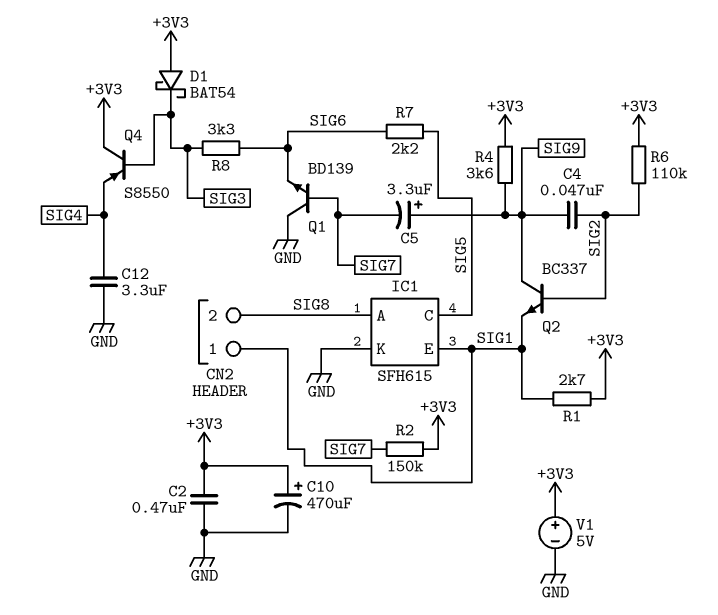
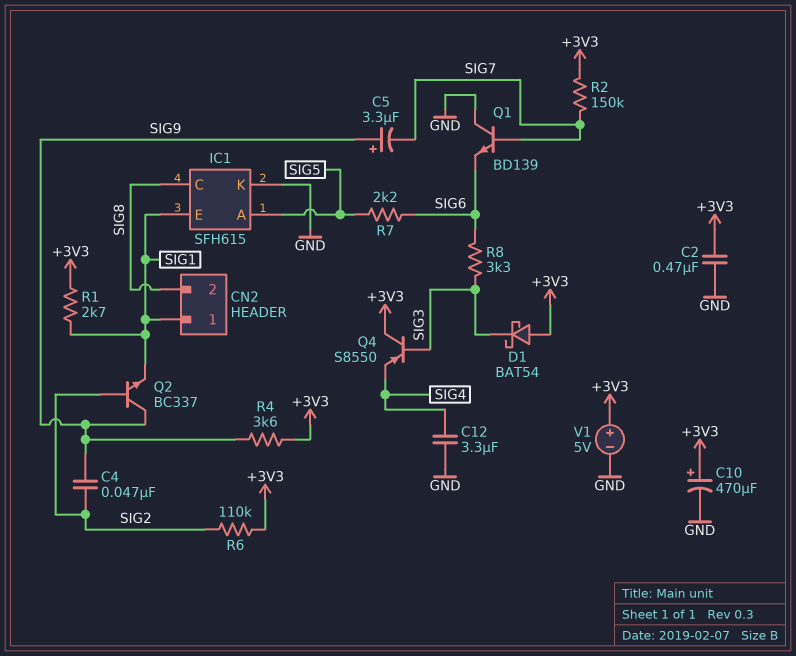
IC1 pin A: SIG8 -> SIG5
IC1 pin C: SIG5 -> SIG8

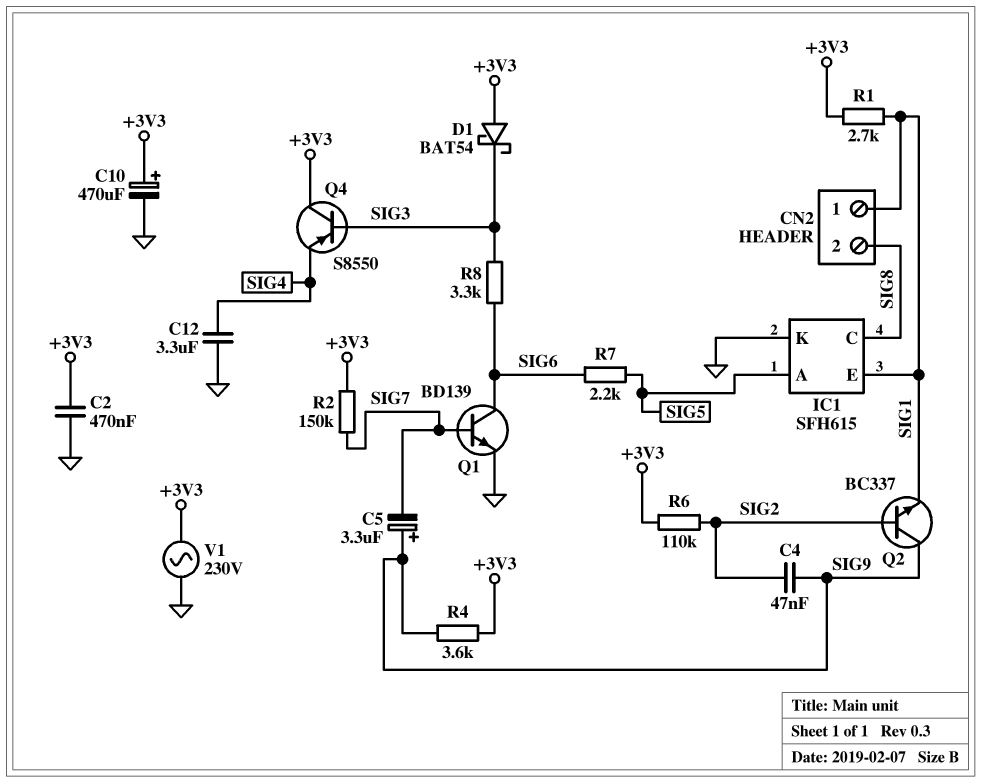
Q1: NPN BD139 (B SIG7, C GND, E SIG6) -> NPN BD139 (B SIG7, C SIG6, E GND)
V1: 5V (plus +3V3, minus GND) -> AC 230V (+3V3, GND)

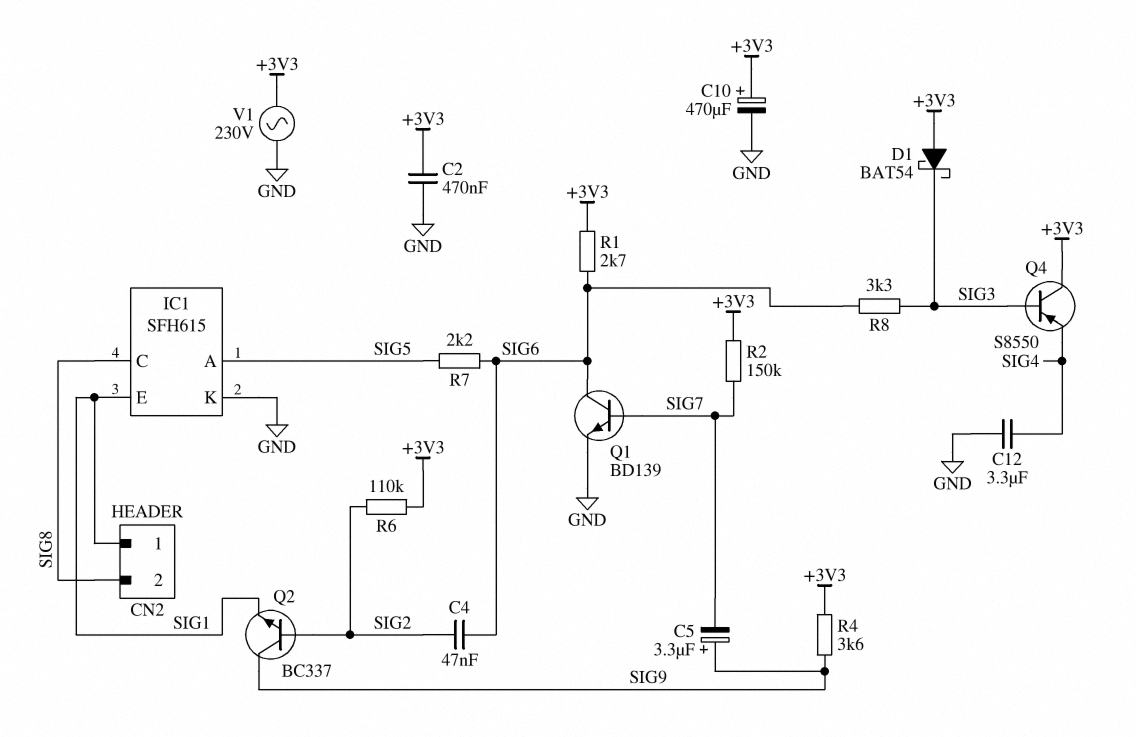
C4: 47nF (SIG2, SIG9) -> 47nF (SIG2, SIG6)
R1: 2.7k (+3V3, SIG1) -> 2.7k (+3V3, SIG6)

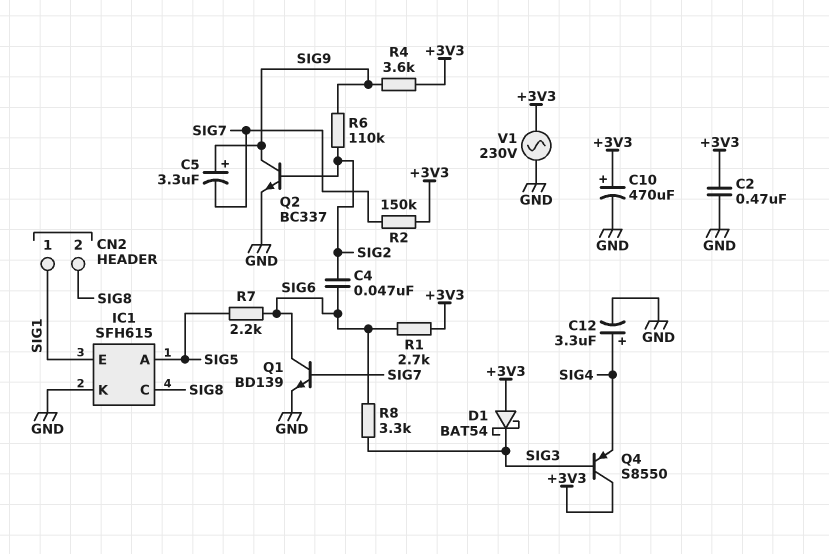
C12: 3.3uF (GND, SIG4) -> 3.3uF (plus SIG4, minus GND)
Q2: NPN BC337 (B SIG2, C SIG9, E SIG1) -> NPN BC337 (B SIG2, C SIG9, E GND)
R6: 110k (+3V3, SIG2) -> 110k (SIG2, SIG9)

